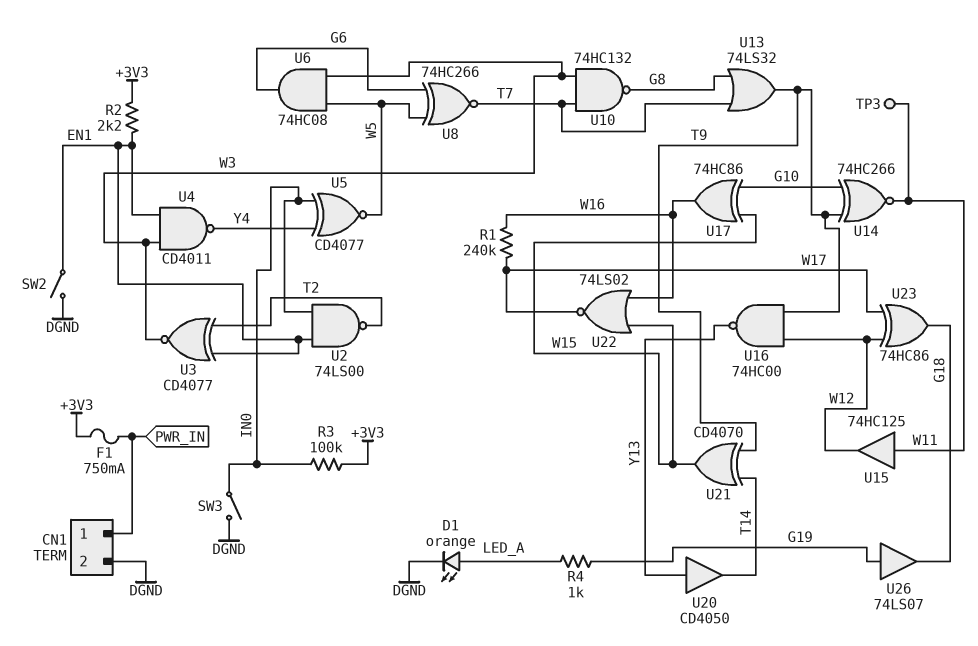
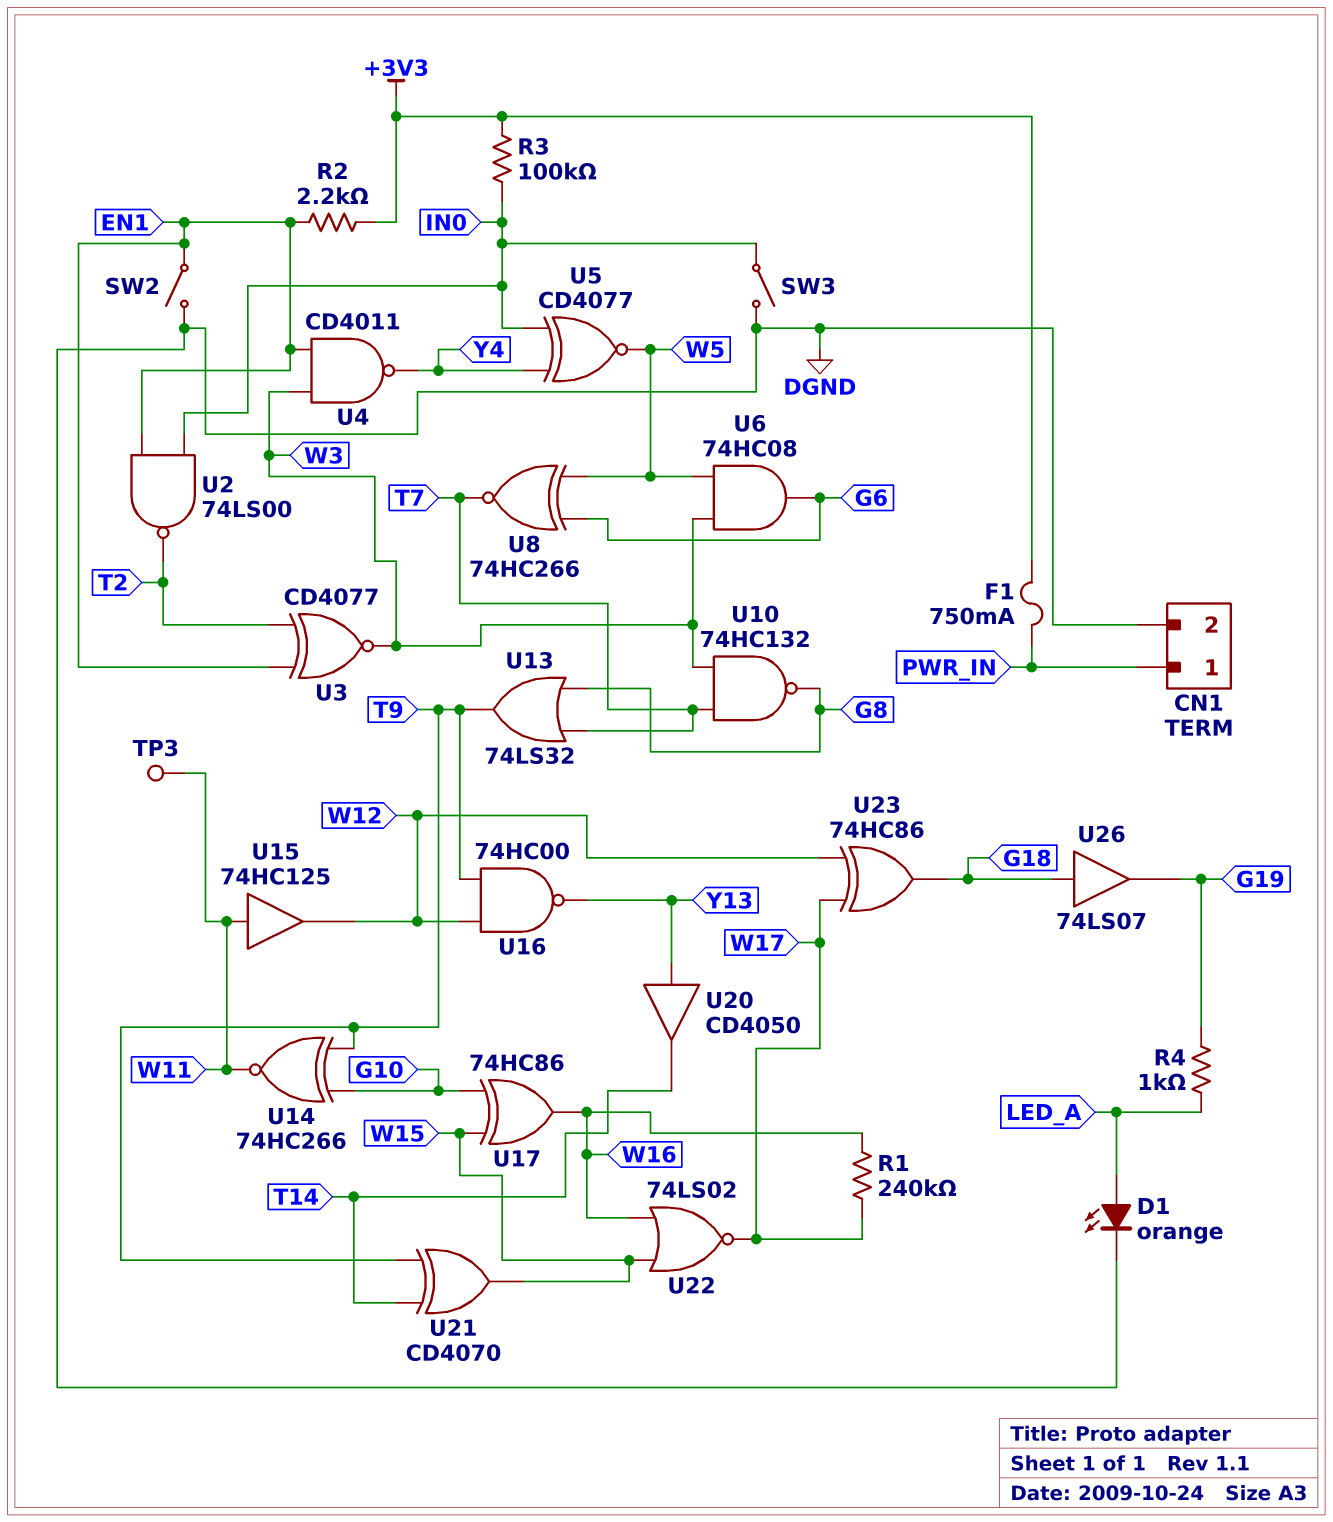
U26: buffer 74LS07 (in G19, out G18) -> buffer 74LS07 (in G18, out G19)

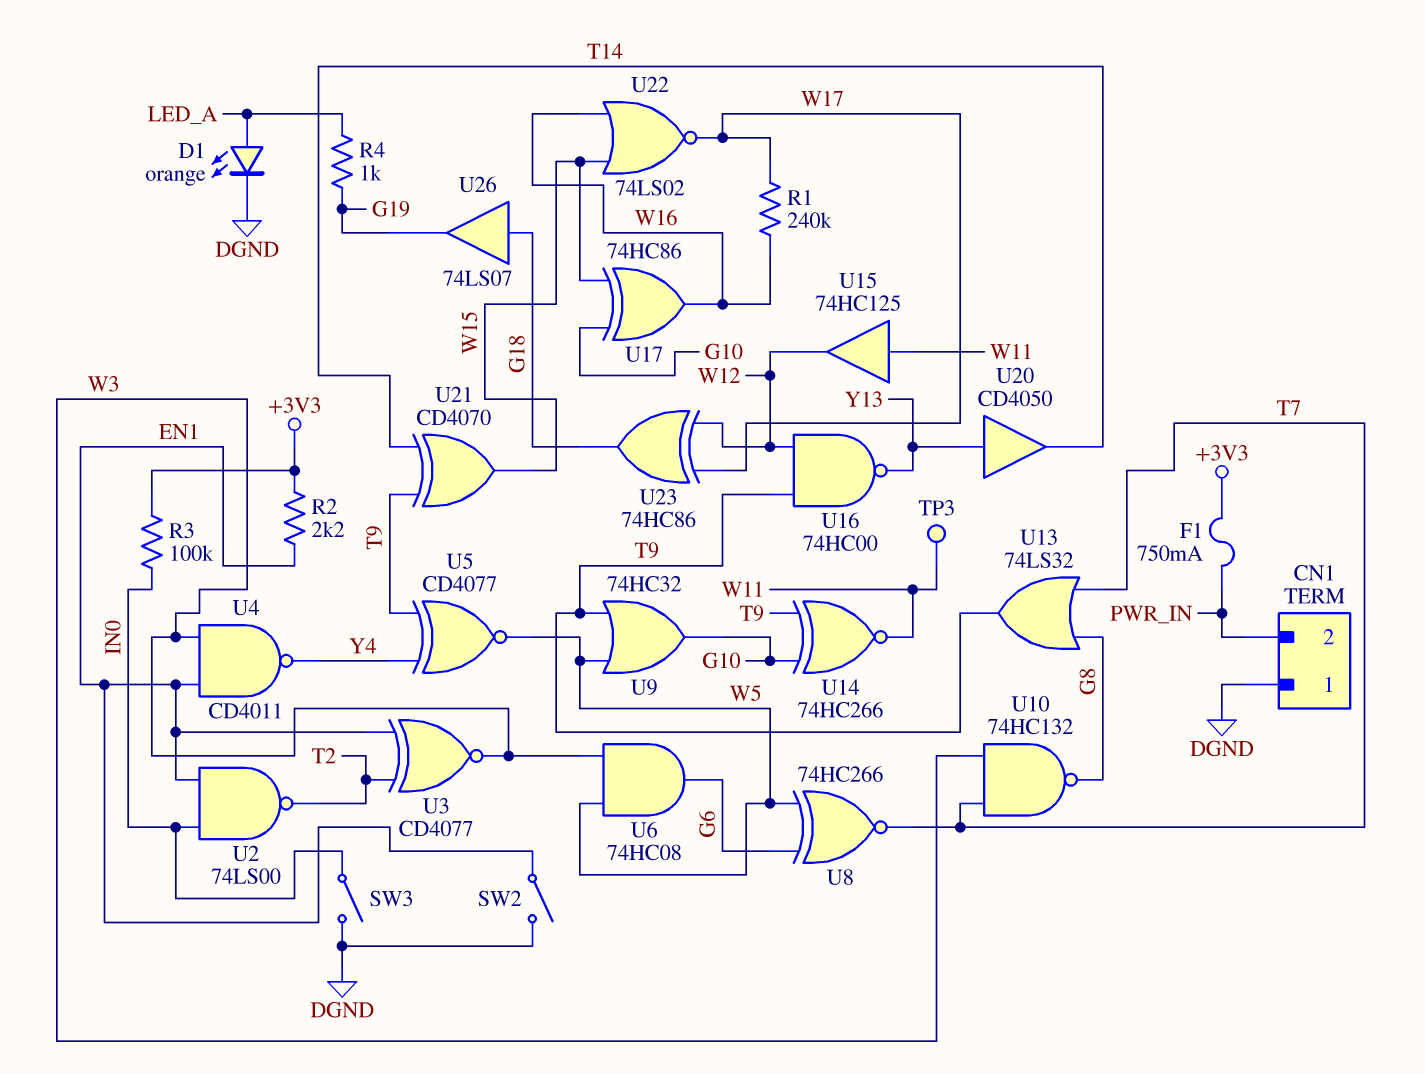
CN1 pin 1: PWR_IN -> DGND
CN1 pin 2: DGND -> PWR_IN
U5: XNOR CD4077 (in IN0, in Y4, out W5) -> XNOR CD4077 (in T9, in Y4, out W5)
U9: none -> OR 74HC32 (in T9, in W5, out G10)

